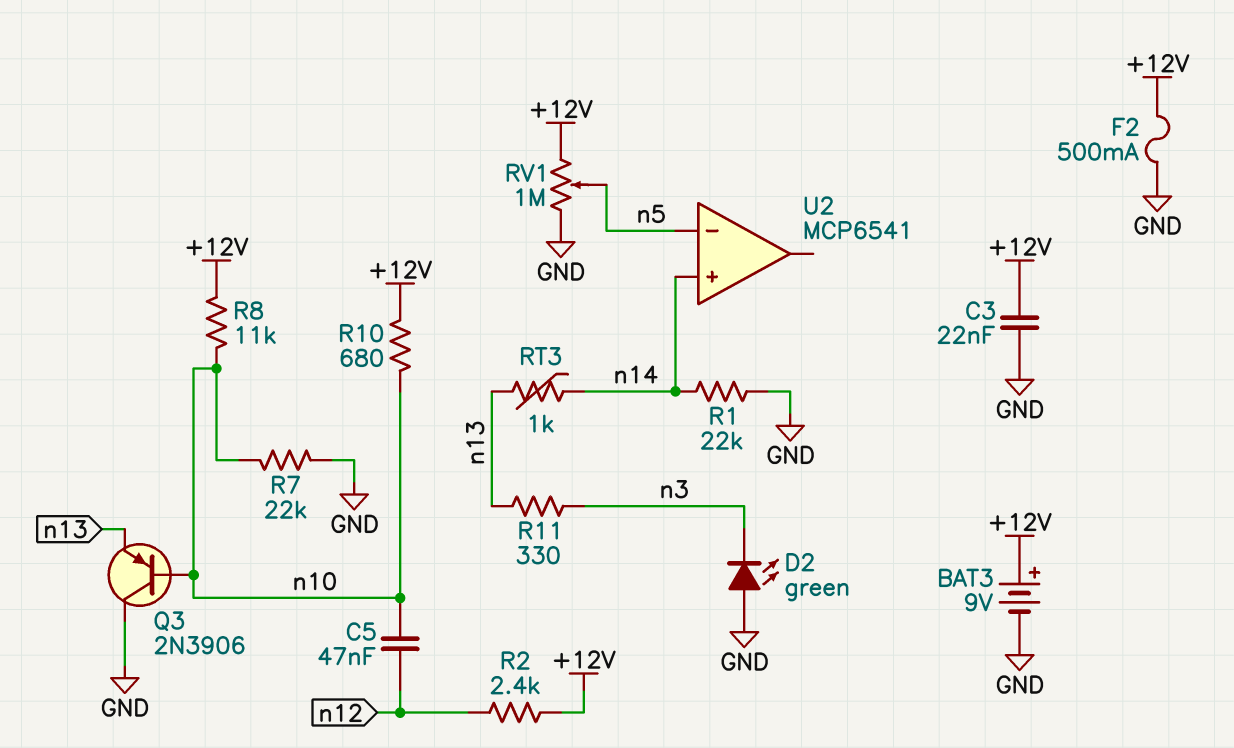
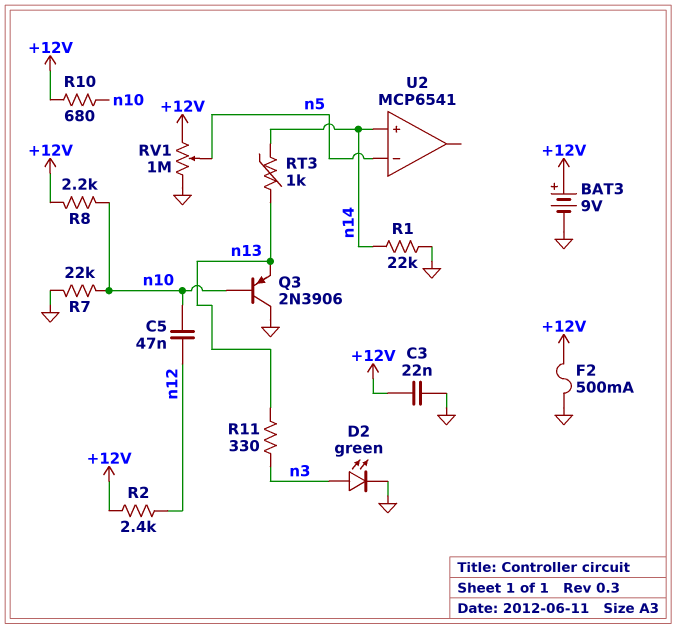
D2: LED green (A GND, K n3) -> LED green (A n3, K GND)
R8: 11k (+12V, n10) -> 2.2k (+12V, n10)

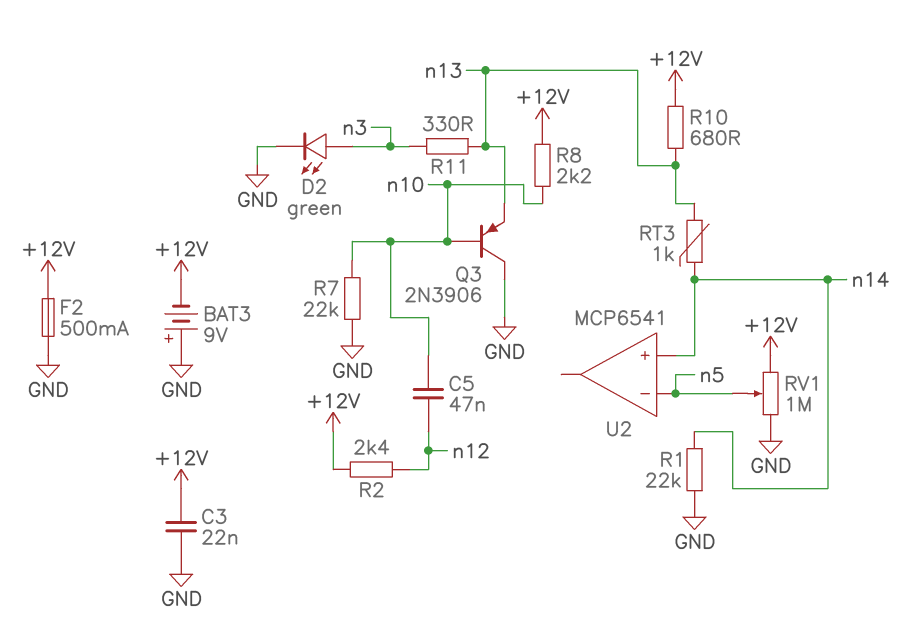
BAT3: 9V (plus +12V, minus GND) -> 9V (plus GND, minus +12V)
R10: 680 (+12V, n10) -> 680 (+12V, n13)

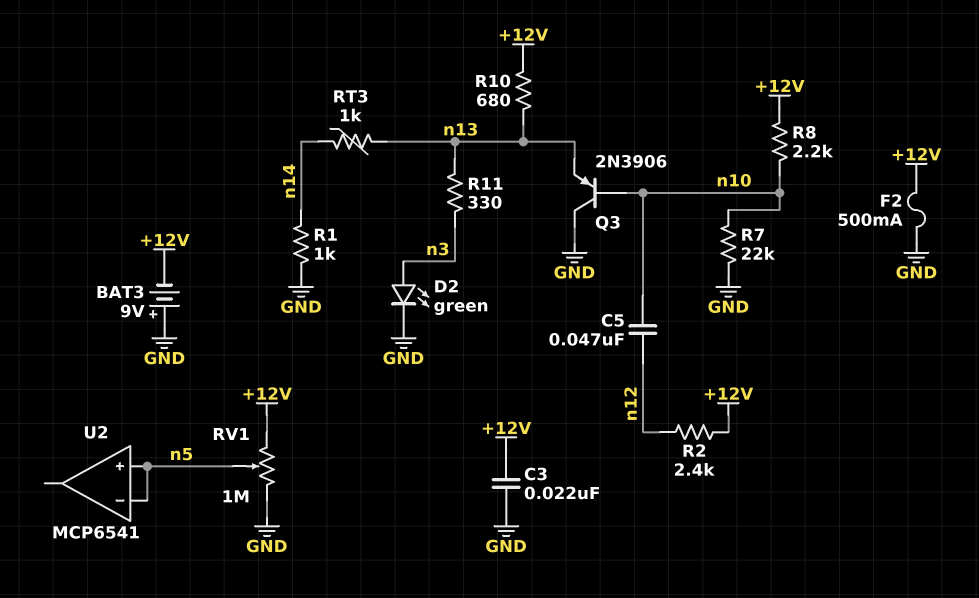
R1: 22k (GND, n14) -> 1k (GND, n14)
U2 pin in+: n14 -> n5

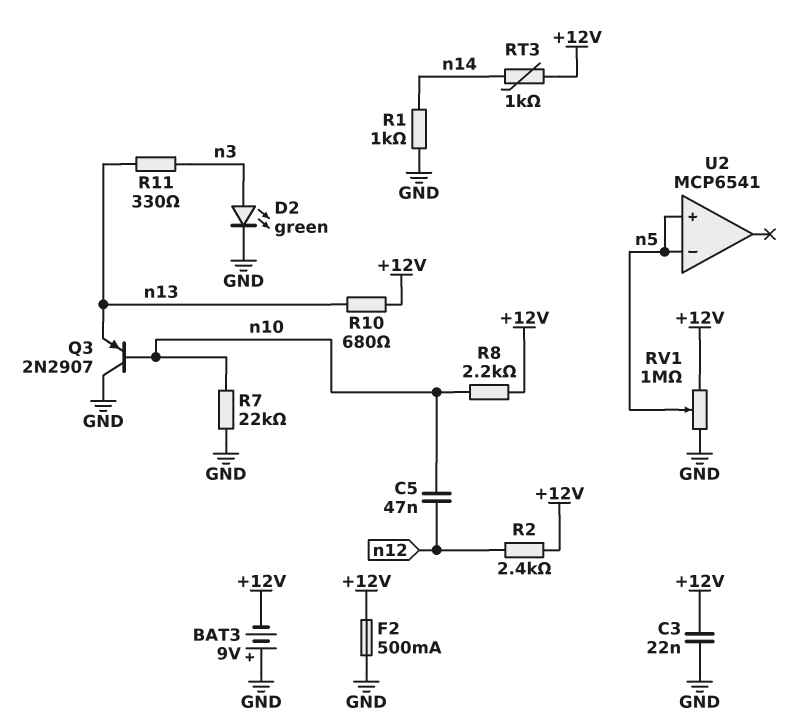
Q3: PNP 2N3906 (B n10, C GND, E n13) -> PNP 2N2907 (B n10, C GND, E n13)
RT3: 1k (n13, n14) -> 1k (+12V, n14)

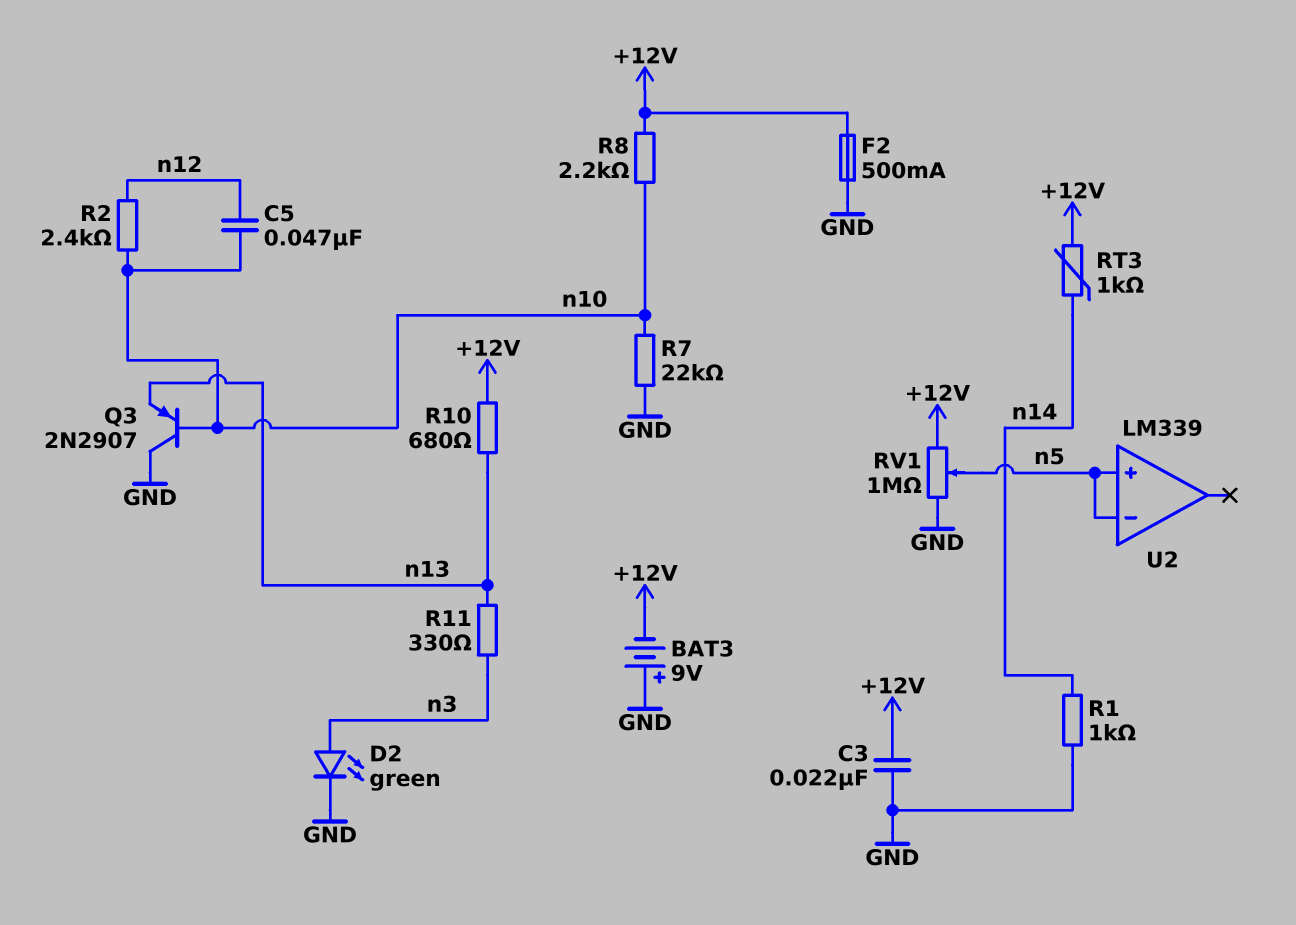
R2: 2.4k (+12V, n12) -> 2.4k (n10, n12)
U2: MCP6541 -> LM339

